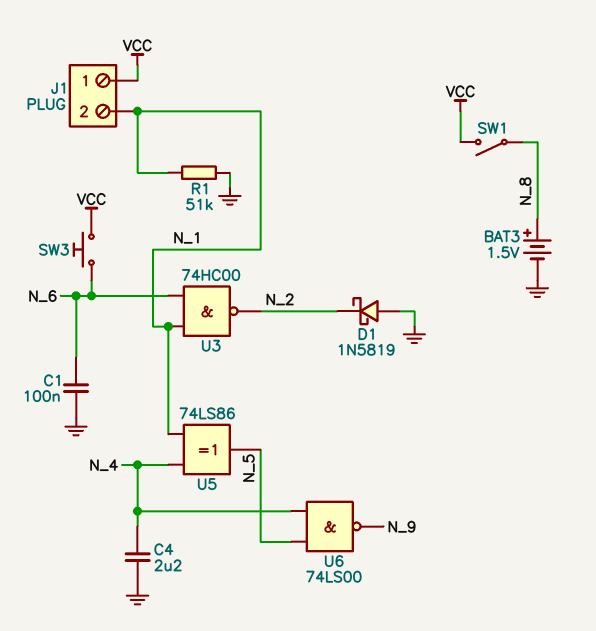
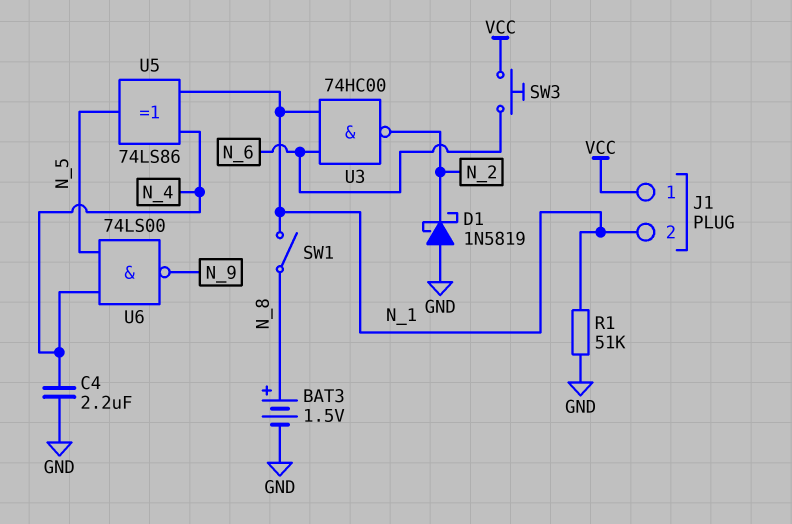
C1: 100nF (GND, N_6) -> none
SW1: switch (N_8, VCC) -> switch (N_1, N_8)

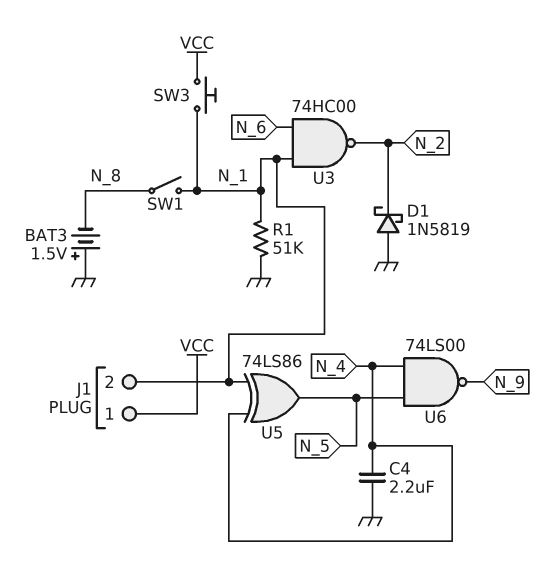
BAT3: 1.5V (plus N_8, minus GND) -> 1.5V (plus GND, minus N_8)
SW3: button (N_6, VCC) -> button (N_1, VCC)

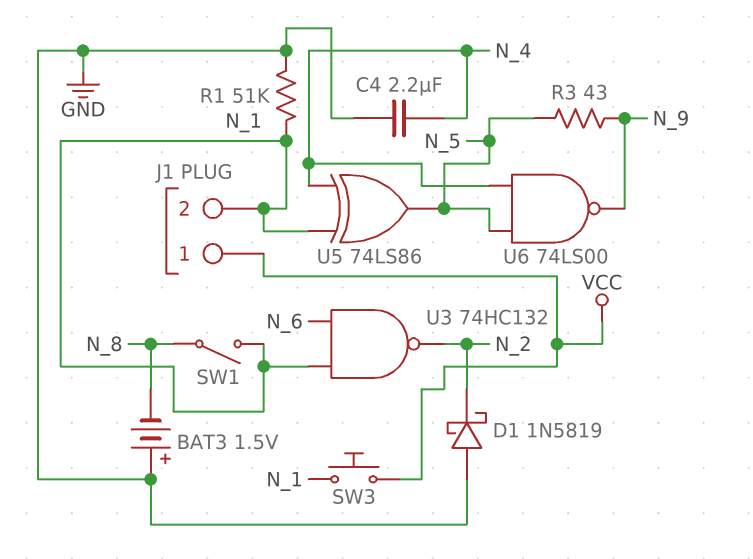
R3: none -> 43 (N_5, N_9)
U3: NAND 74HC00 (in N_1, in N_6, out N_2) -> NAND 74HC132 (in N_1, in N_6, out N_2)

